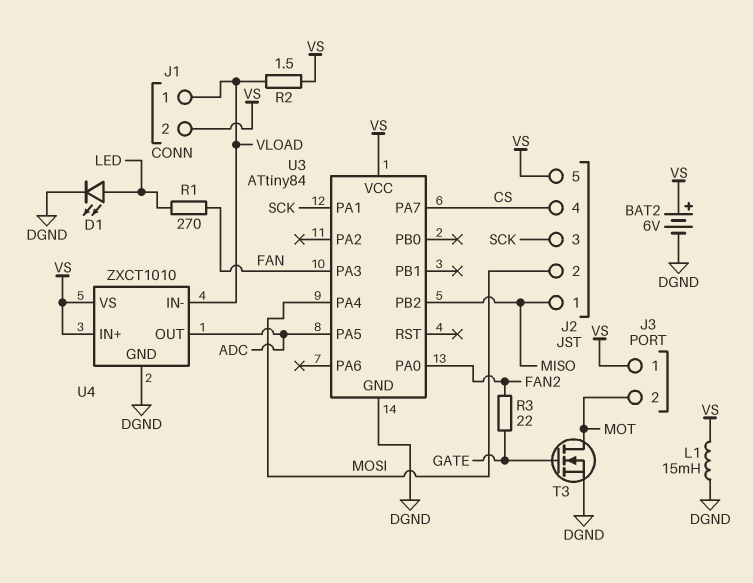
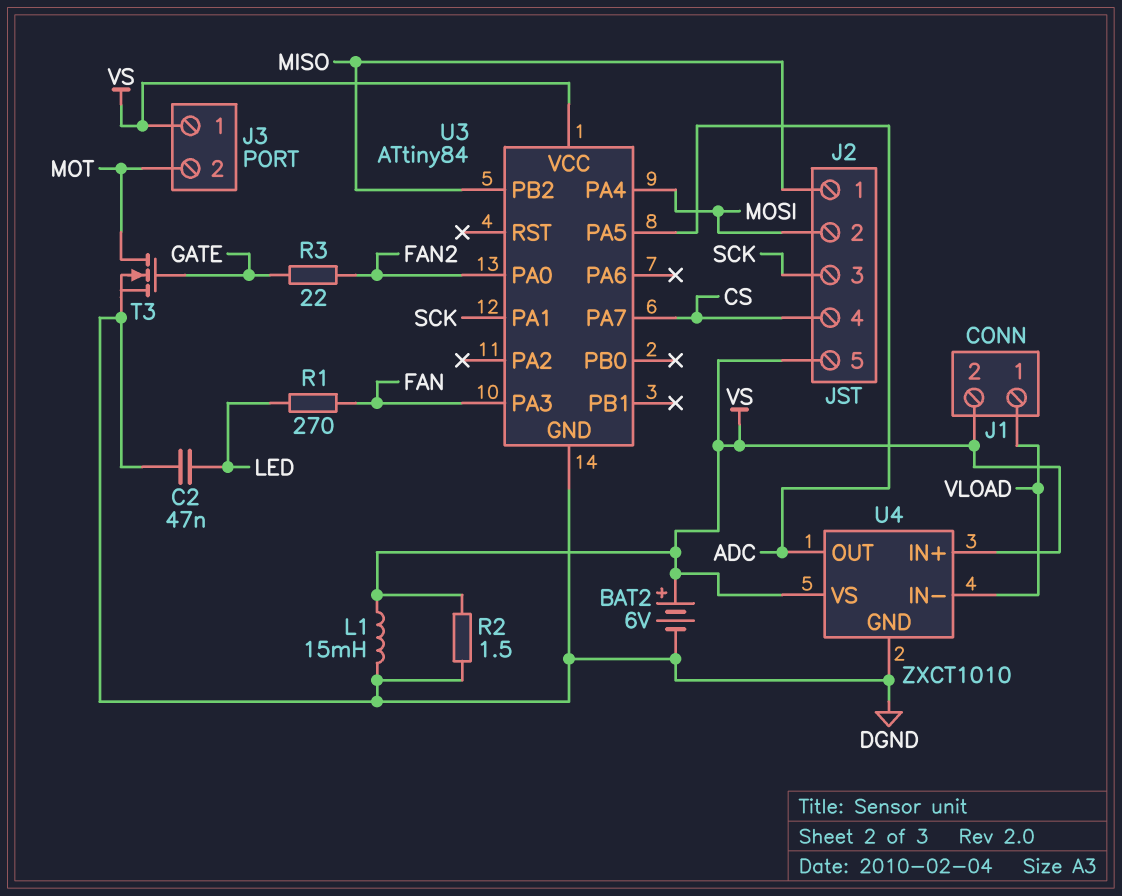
C2: none -> 47nF (DGND, LED)
D1: LED (A LED, K DGND) -> none
R2: 1.5 (VLOAD, VS) -> 1.5 (DGND, VS)

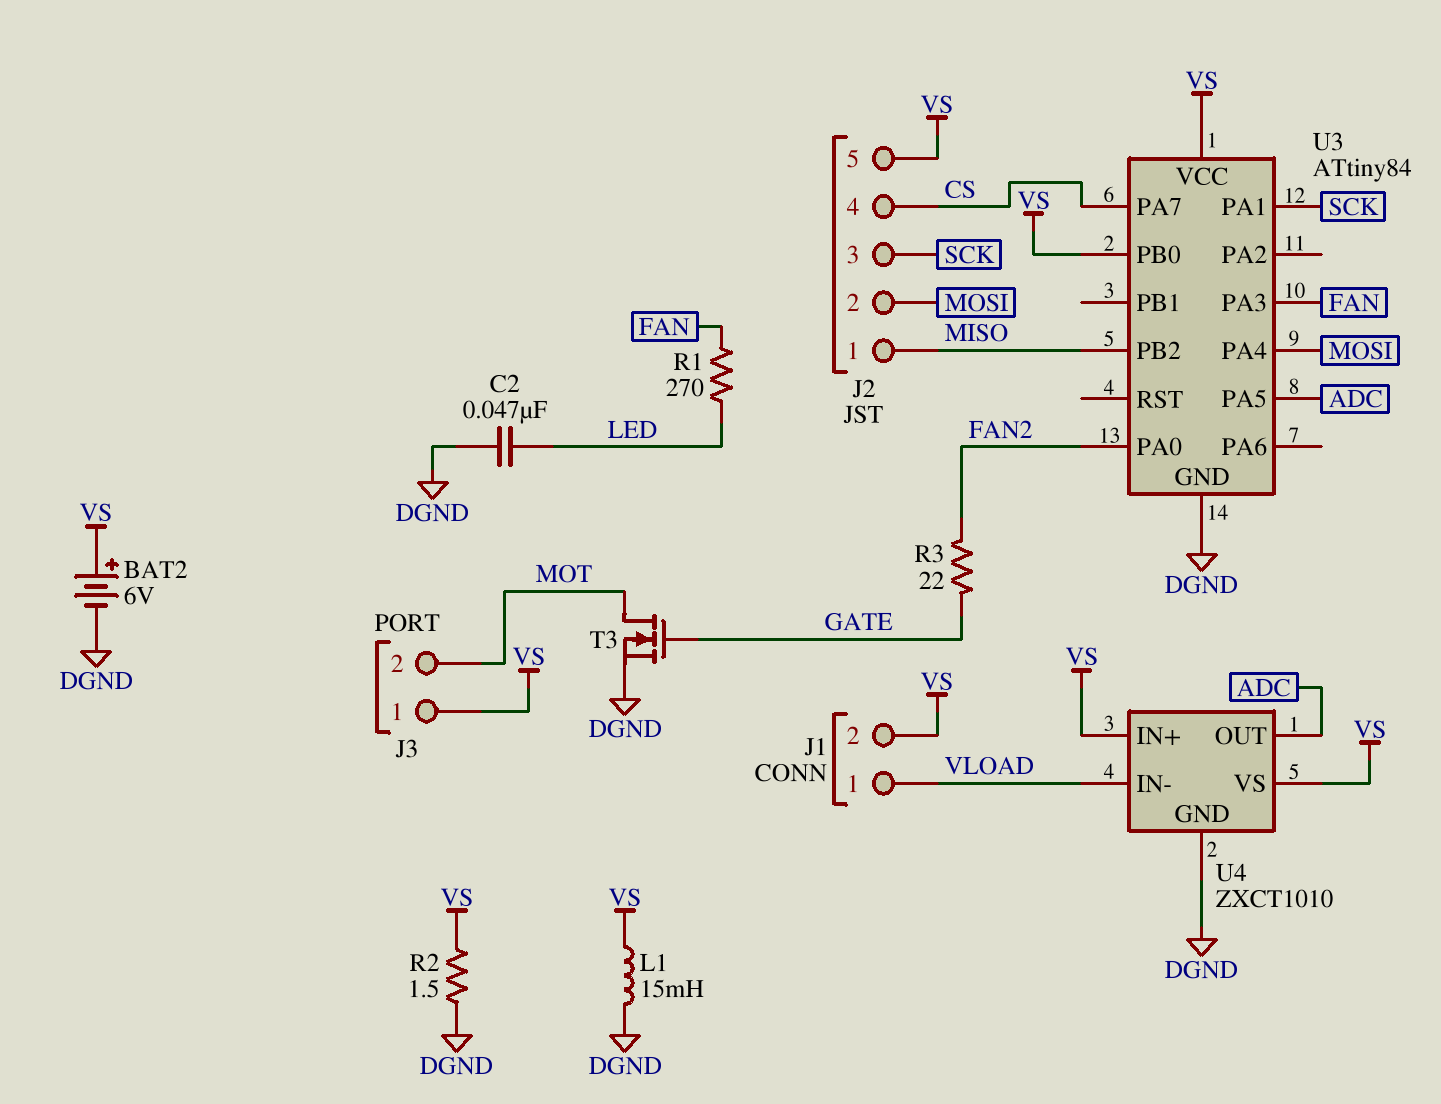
U3 pin PB0: none -> VS

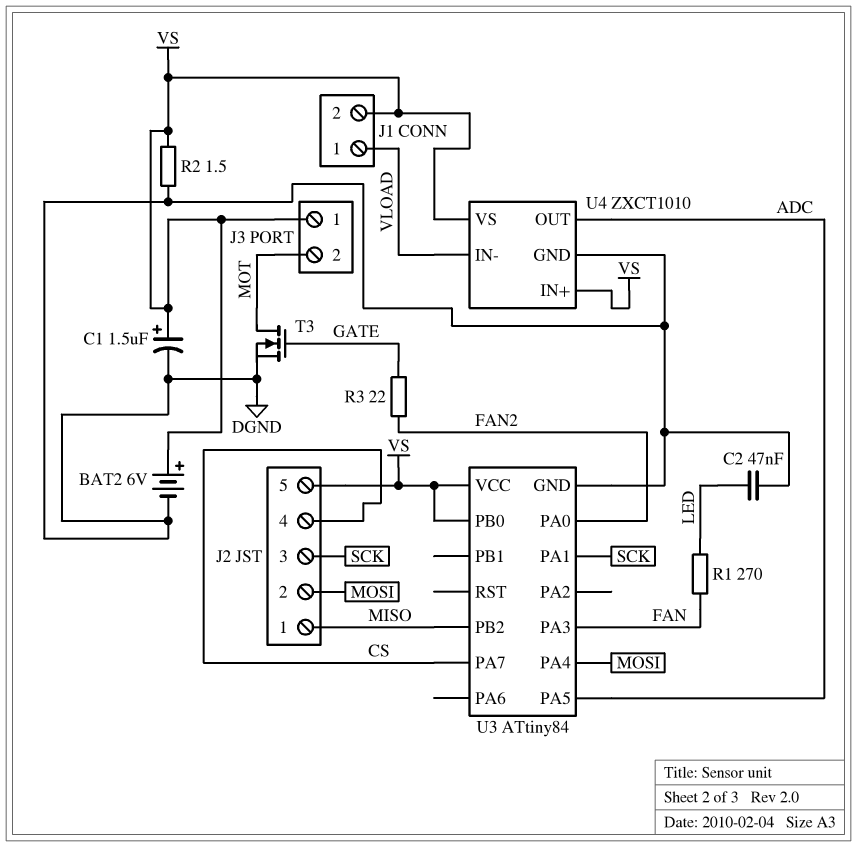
C1: none -> 1.5uF (plus VS, minus DGND)
L1: 15mH (DGND, VS) -> none

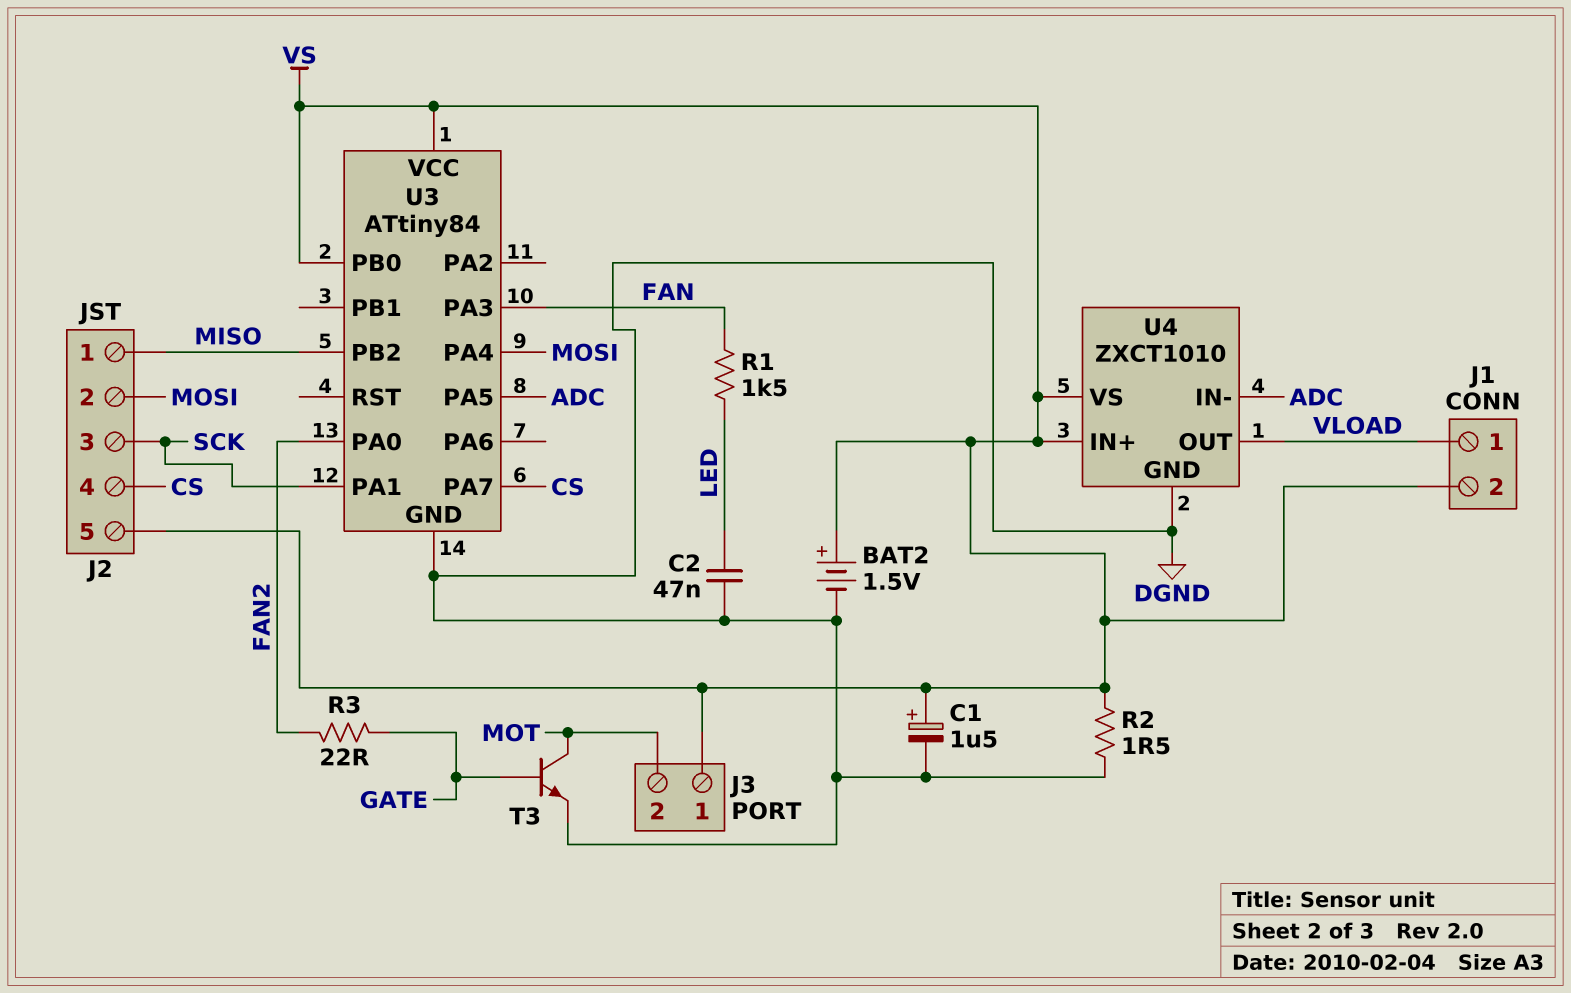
BAT2: 6V (plus VS, minus DGND) -> 1.5V (plus VS, minus DGND)
R1: 270 (FAN, LED) -> 1.5k (FAN, LED)
T3: NMOS (G GATE, D MOT, S DGND) -> NPN (B GATE, C MOT, E DGND)
U4 pin IN-: VLOAD -> ADC
U4 pin OUT: ADC -> VLOAD

